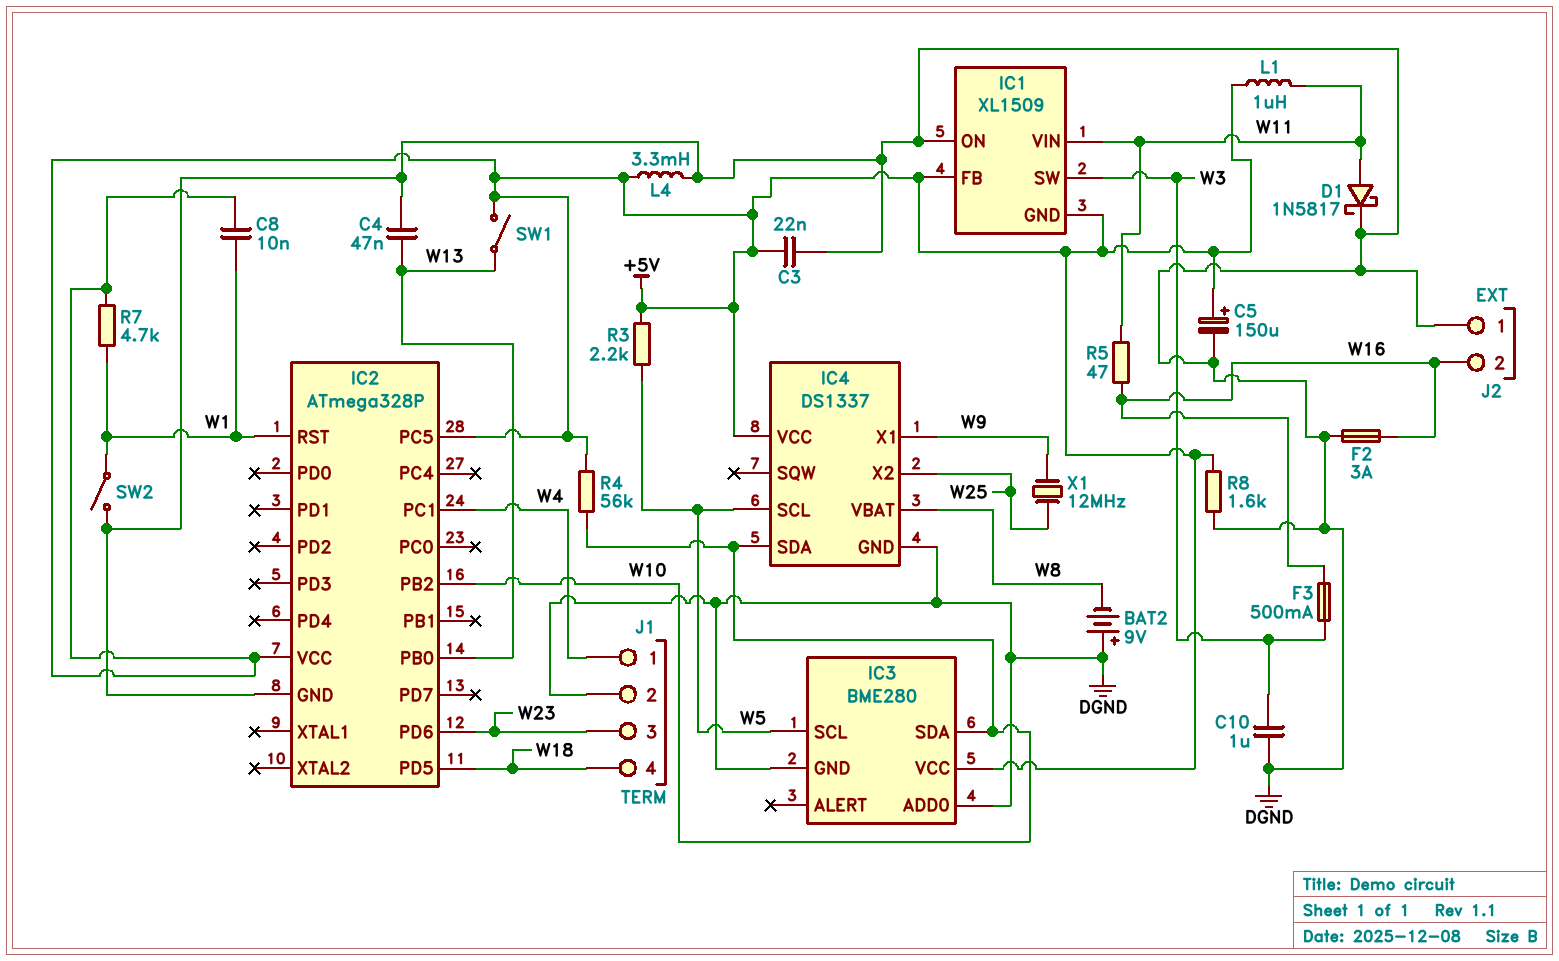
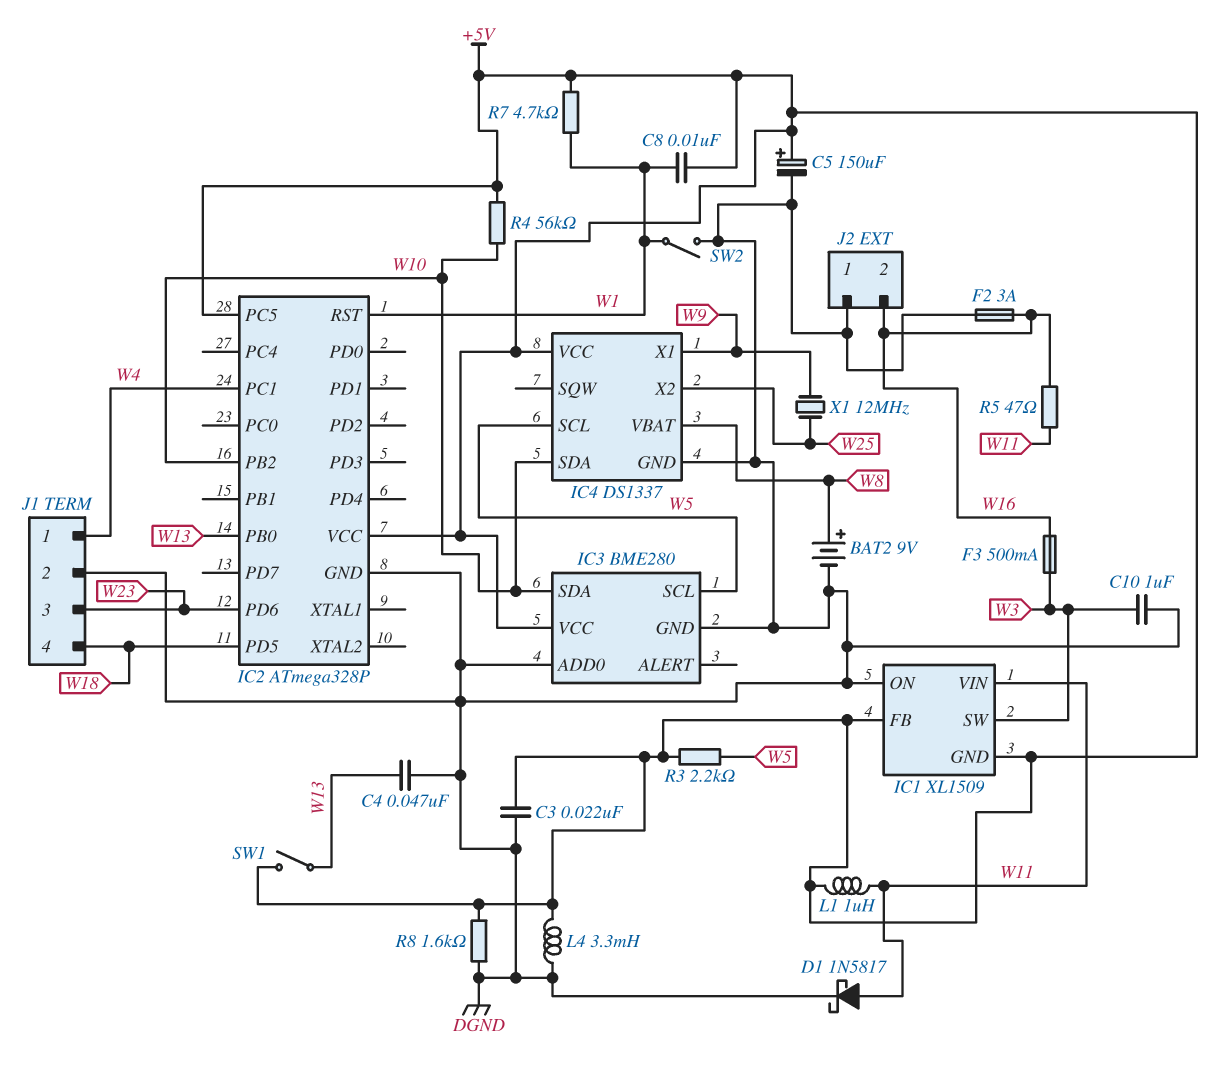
BAT2: 9V (plus DGND, minus W8) -> 9V (plus W8, minus DGND)

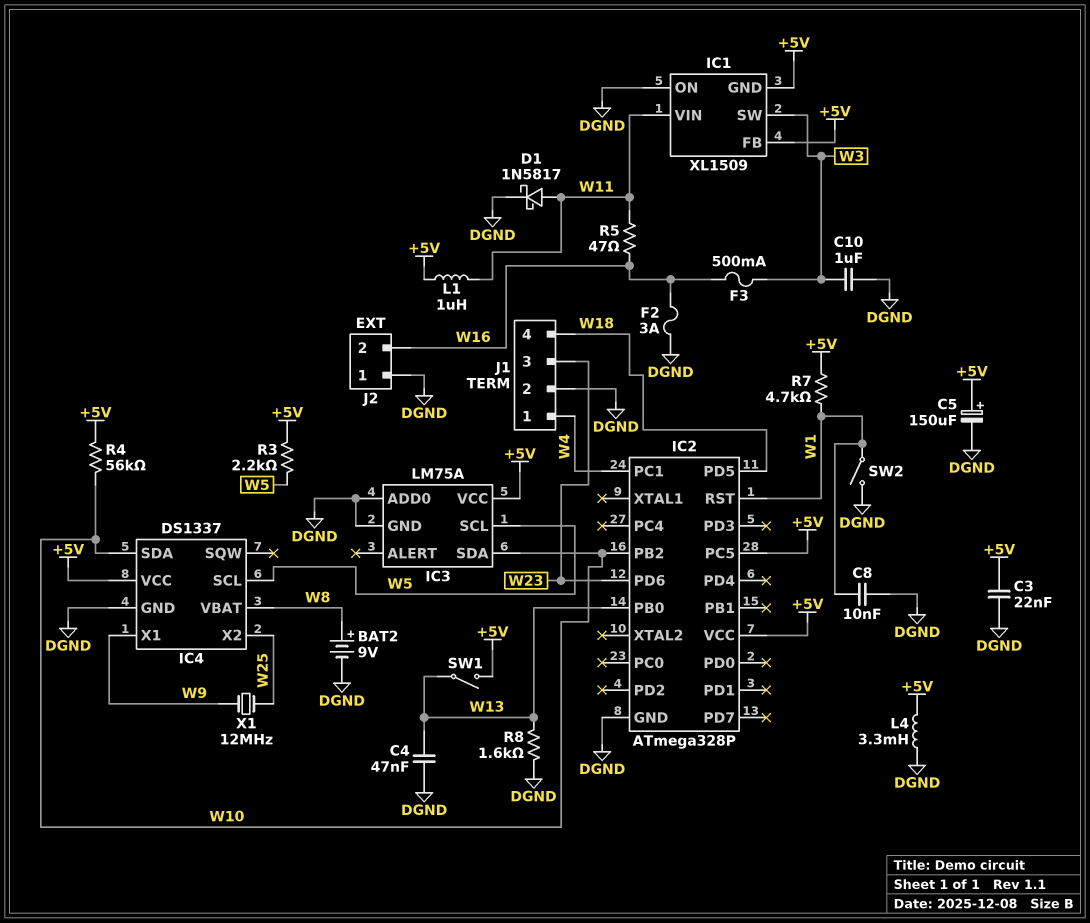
C8: 10nF (+5V, W1) -> 10nF (DGND, W1)
IC3: BME280 -> LM75A
R8: 1.6k (+5V, DGND) -> 1.6k (DGND, W13)

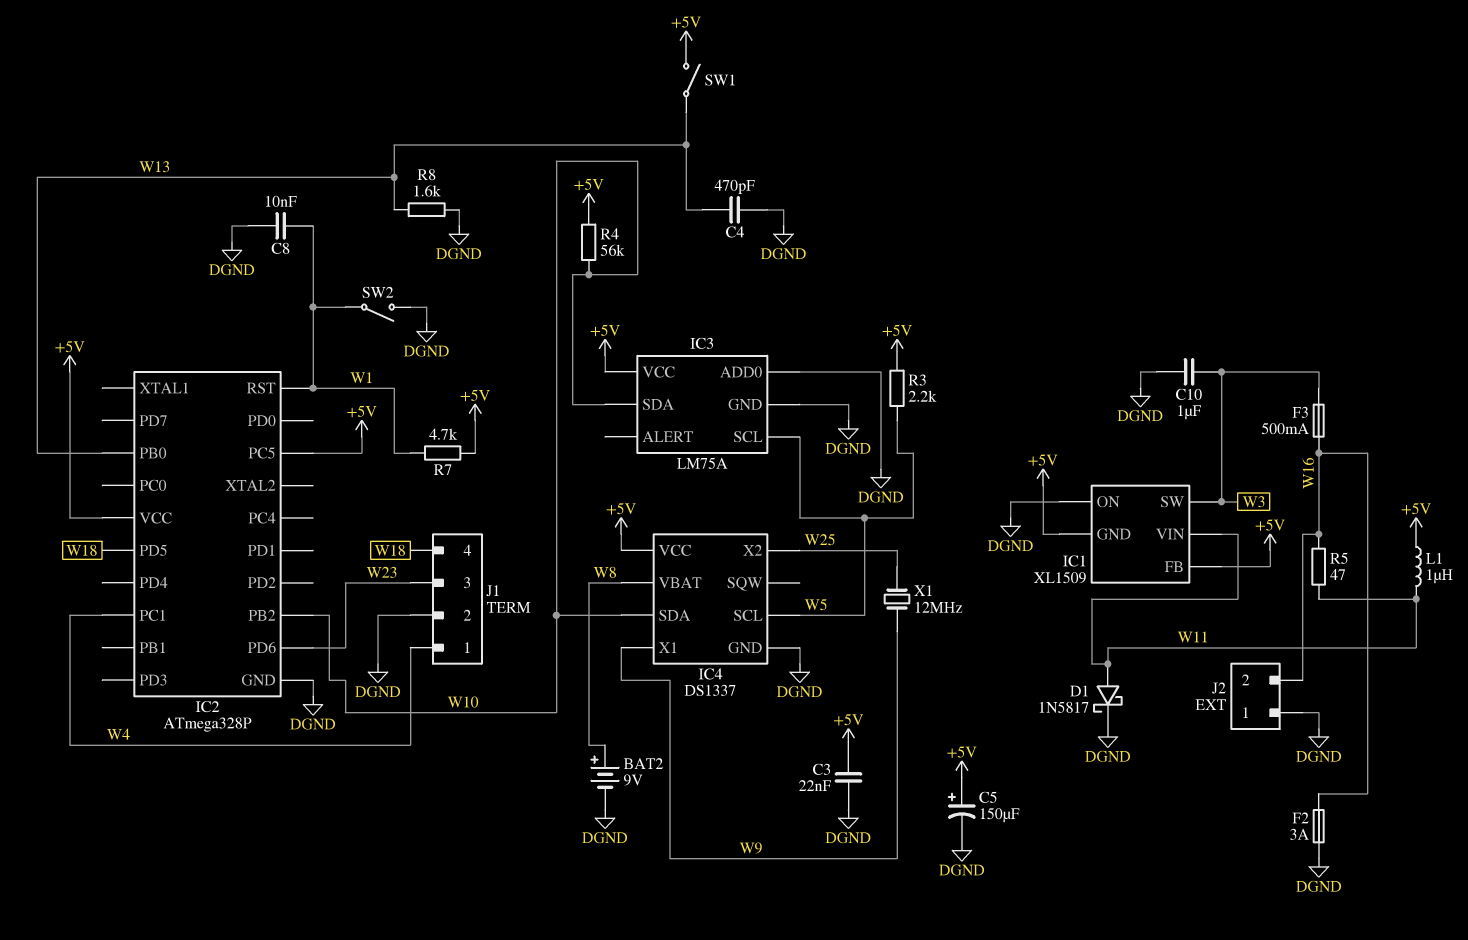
C4: 47nF (DGND, W13) -> 470pF (DGND, W13)
L4: 3.3mH (+5V, DGND) -> none

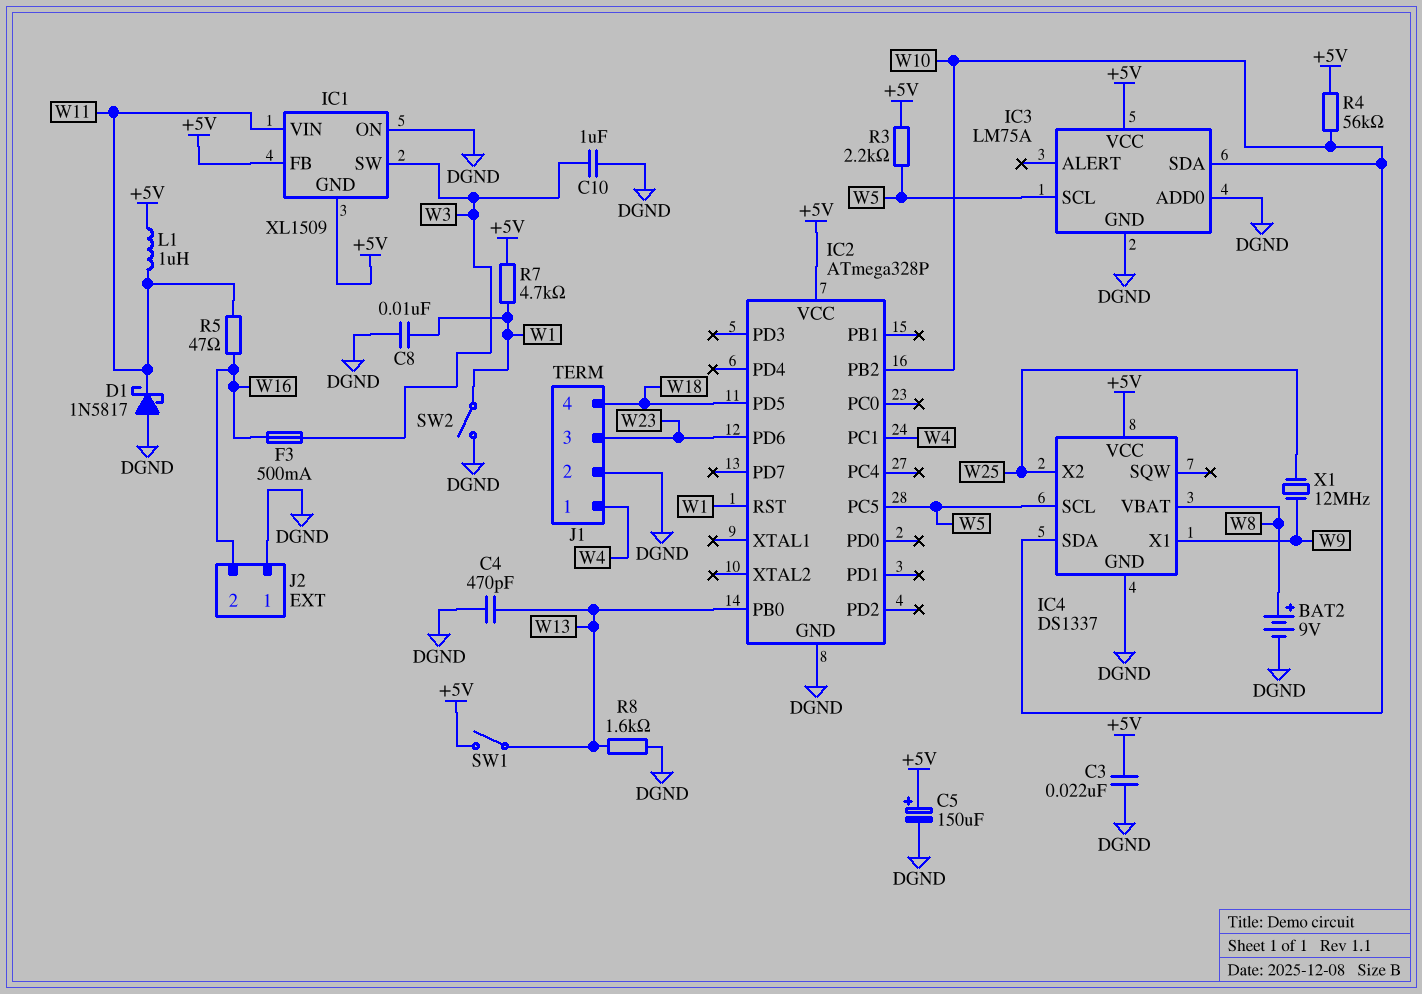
D1: schottky 1N5817 (A W11, K DGND) -> schottky 1N5817 (A DGND, K W11)
F2: 3A (DGND, W16) -> none
IC2 pin PC5: +5V -> W5

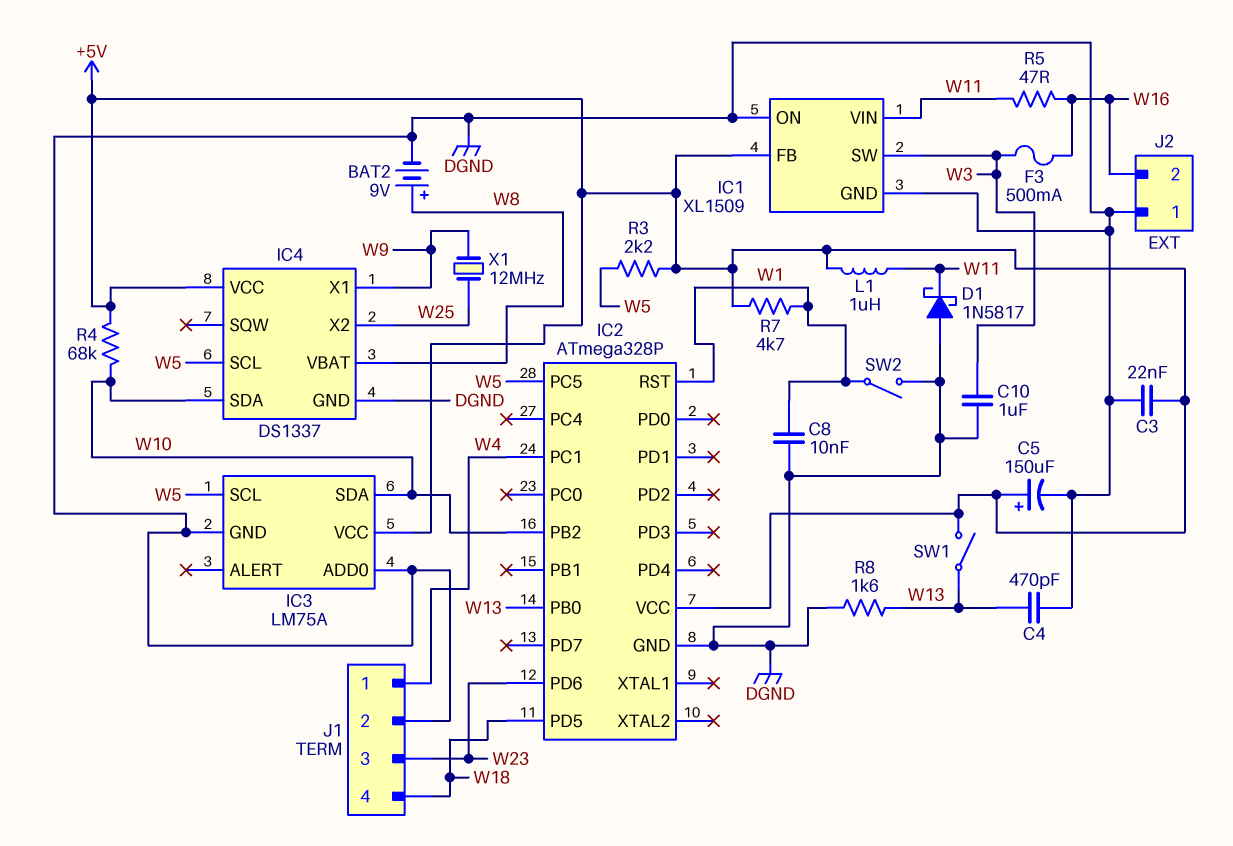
IC1 pin GND: +5V -> DGND
R4: 56k (+5V, W10) -> 68k (+5V, W10)

